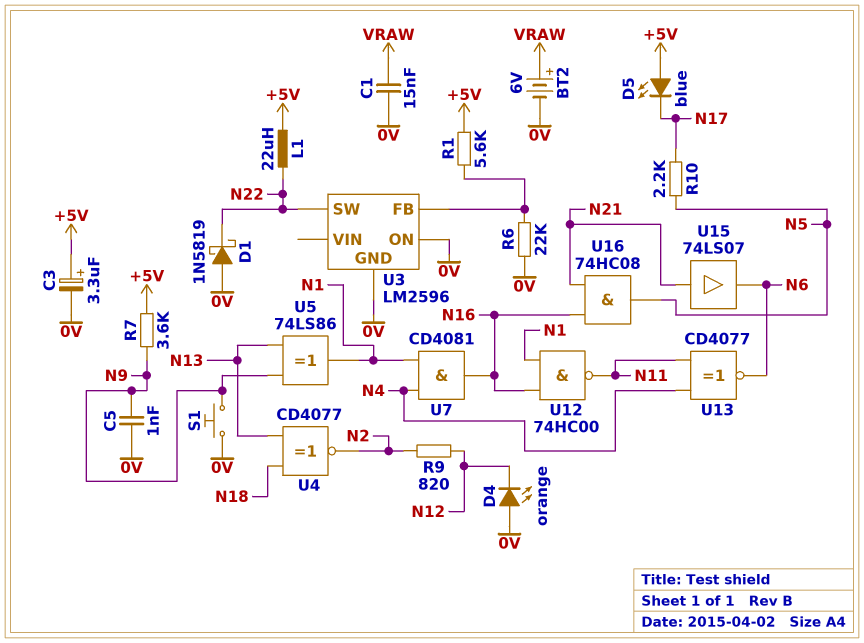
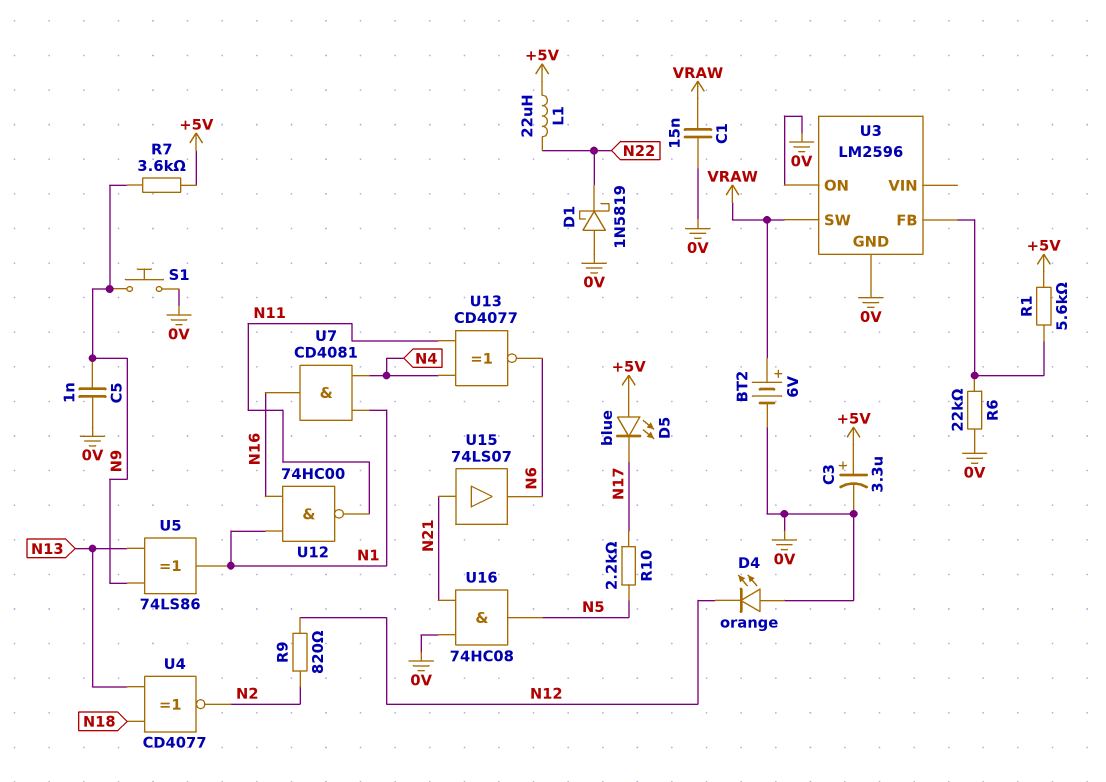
U3 pin SW: N22 -> VRAW
U16: AND 74HC08 (in N16, in N21, out N5) -> AND 74HC08 (in 0V, in N21, out N5)

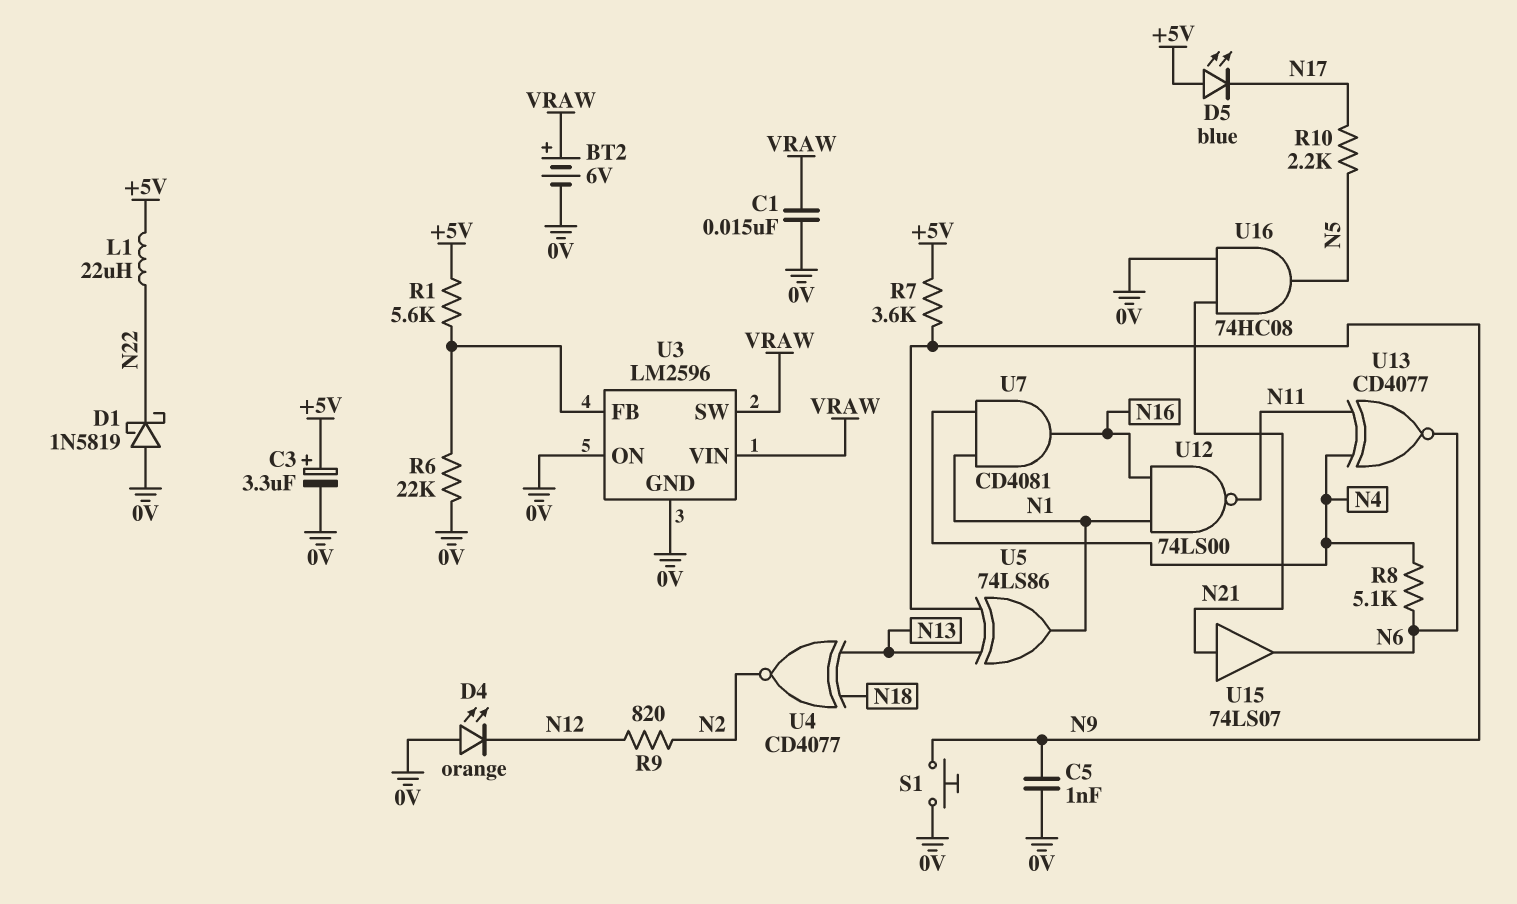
R8: none -> 5.1k (N4, N6)
U3 pin VIN: none -> VRAW
U12: NAND 74HC00 (in N1, in N16, out N11) -> NAND 74LS00 (in N1, in N16, out N11)

